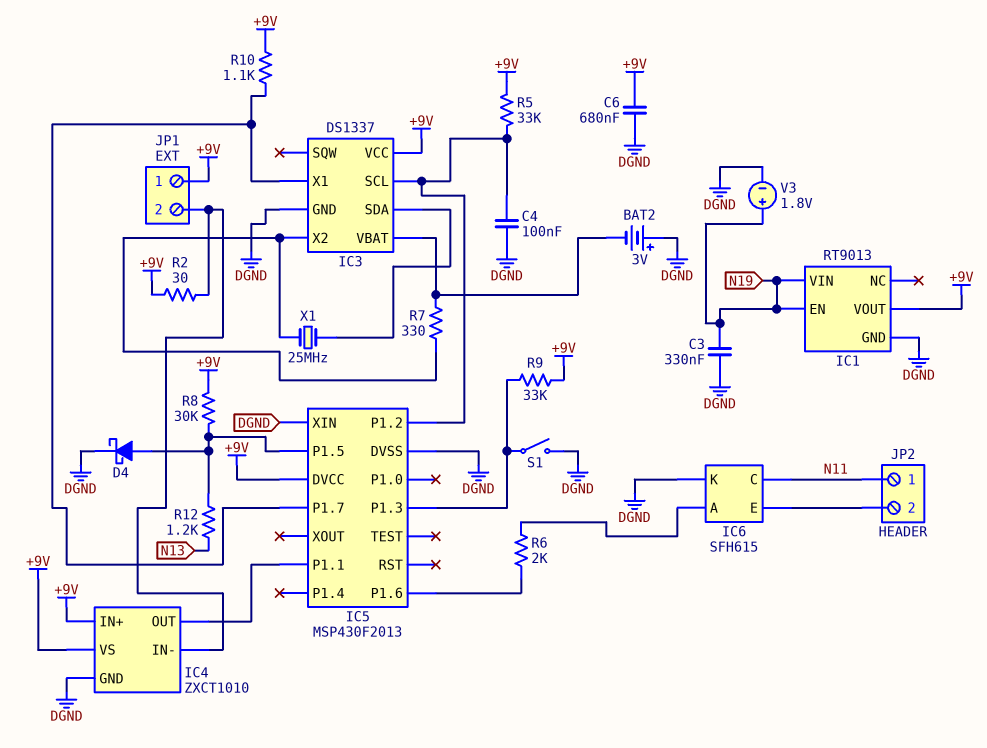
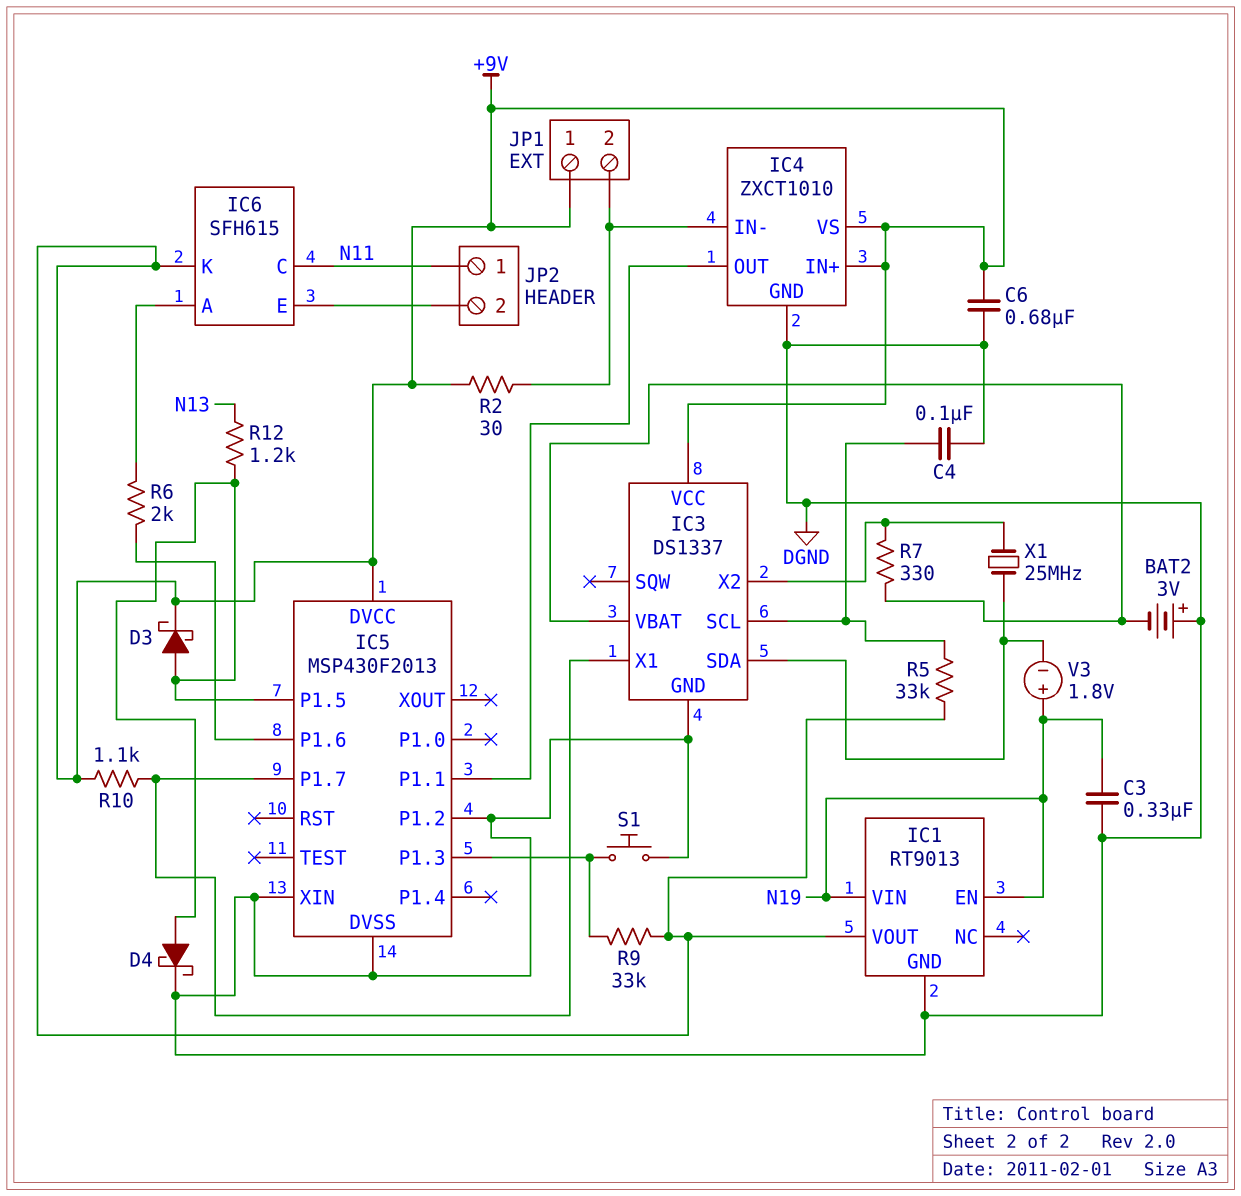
D3: none -> schottky (A IC5/P1.5, K +9V)
IC5 pin P1.2: IC3/SCL -> DGND
IC6 pin K: DGND -> +9V
R8: 30k (+9V, IC5/P1.5) -> none
S1: switch (DGND, IC5/P1.3) -> button (DGND, IC5/P1.3)
V3: 1.8V (plus N19, minus DGND) -> 1.8V (plus N19, minus IC3/SDA)

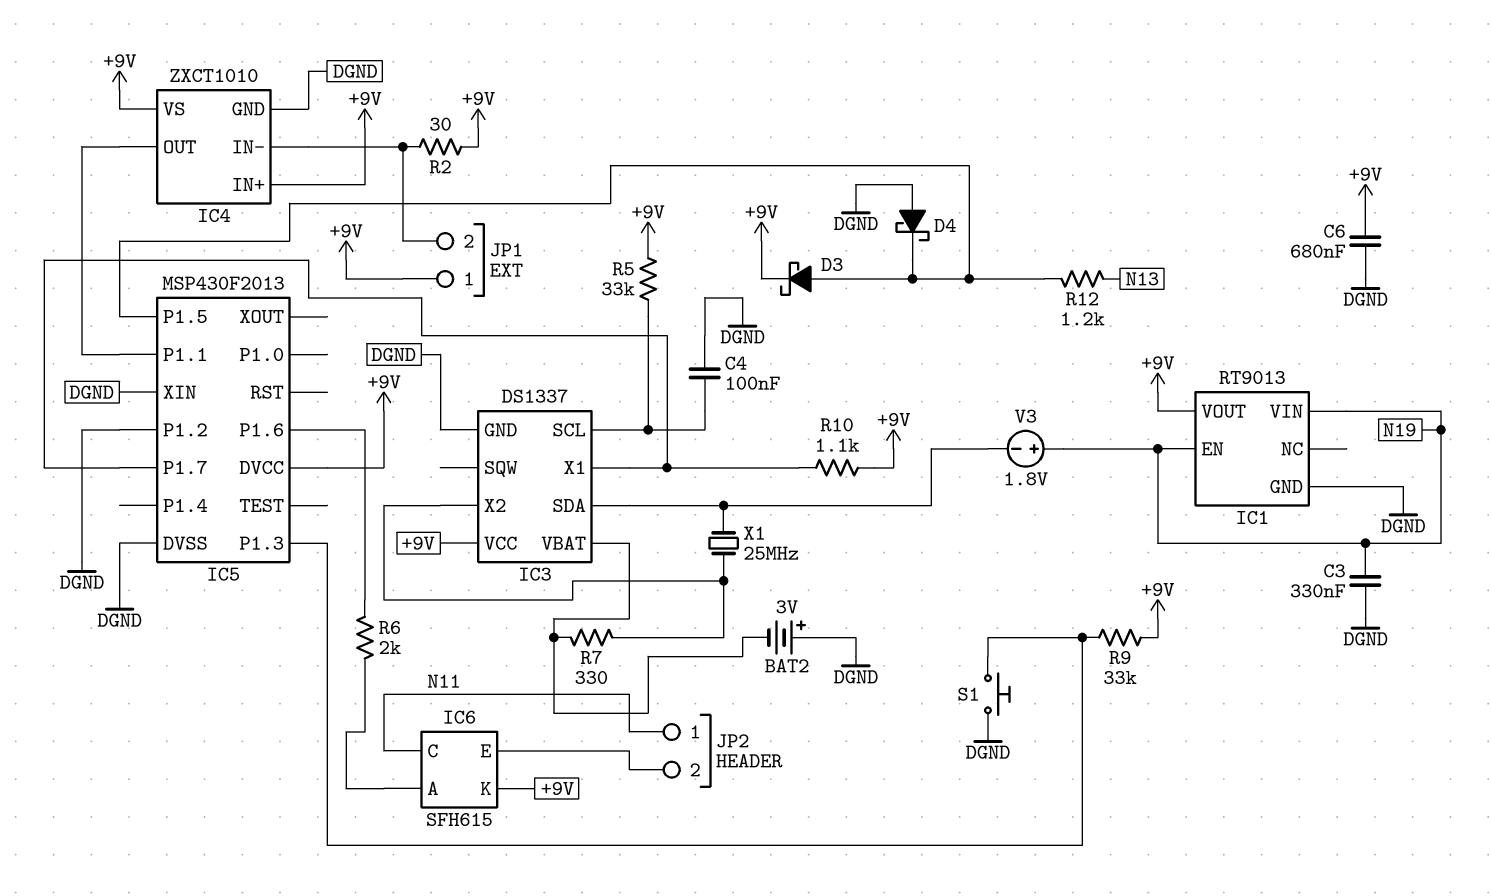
D4: schottky (A IC5/P1.5, K DGND) -> schottky (A DGND, K IC5/P1.5)

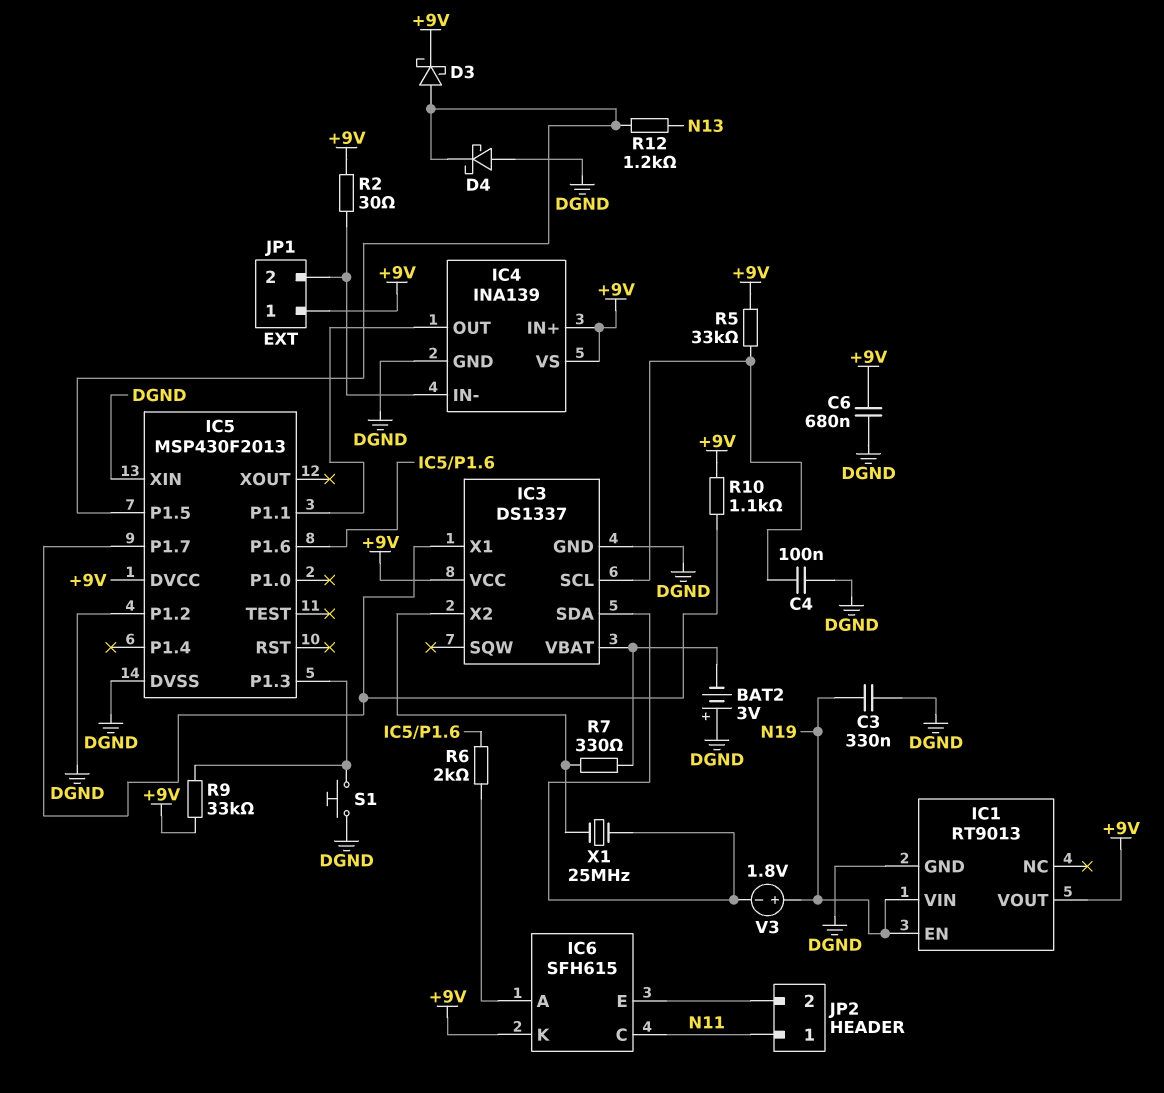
IC4: ZXCT1010 -> INA139

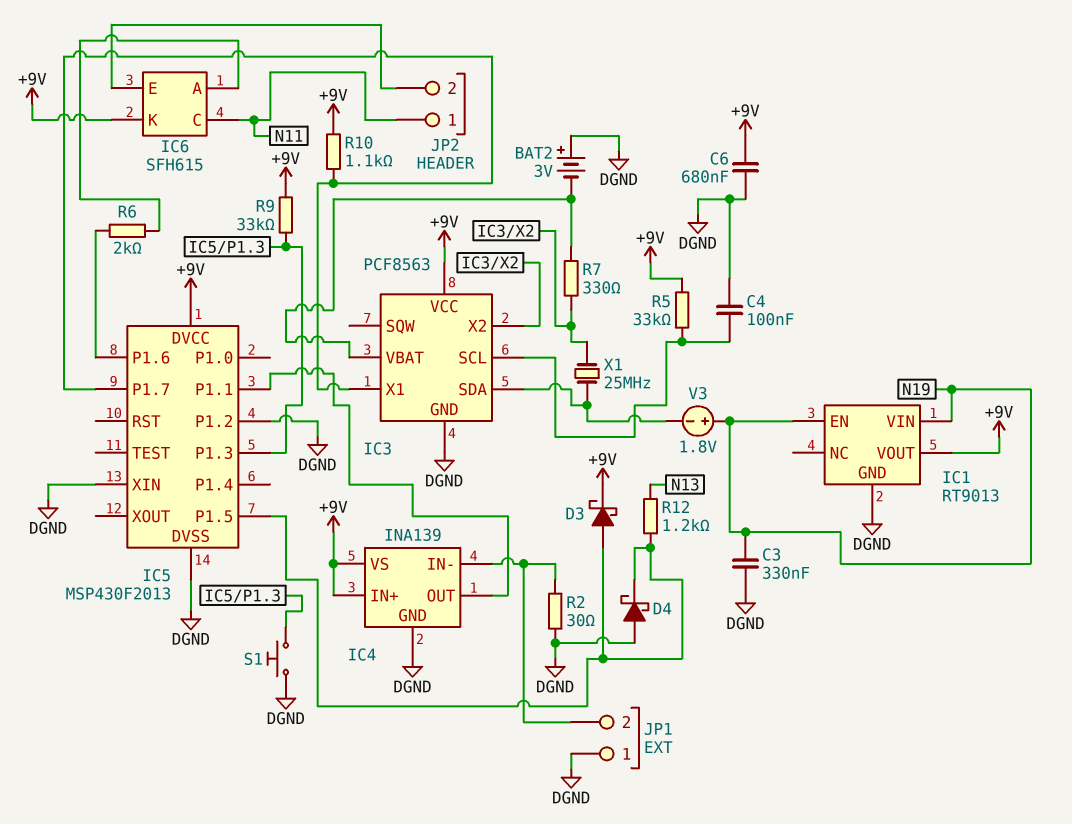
IC3: DS1337 -> PCF8563
JP1 pin 1: +9V -> DGND
R2: 30 (+9V, IC4/IN-) -> 30 (DGND, IC4/IN-)

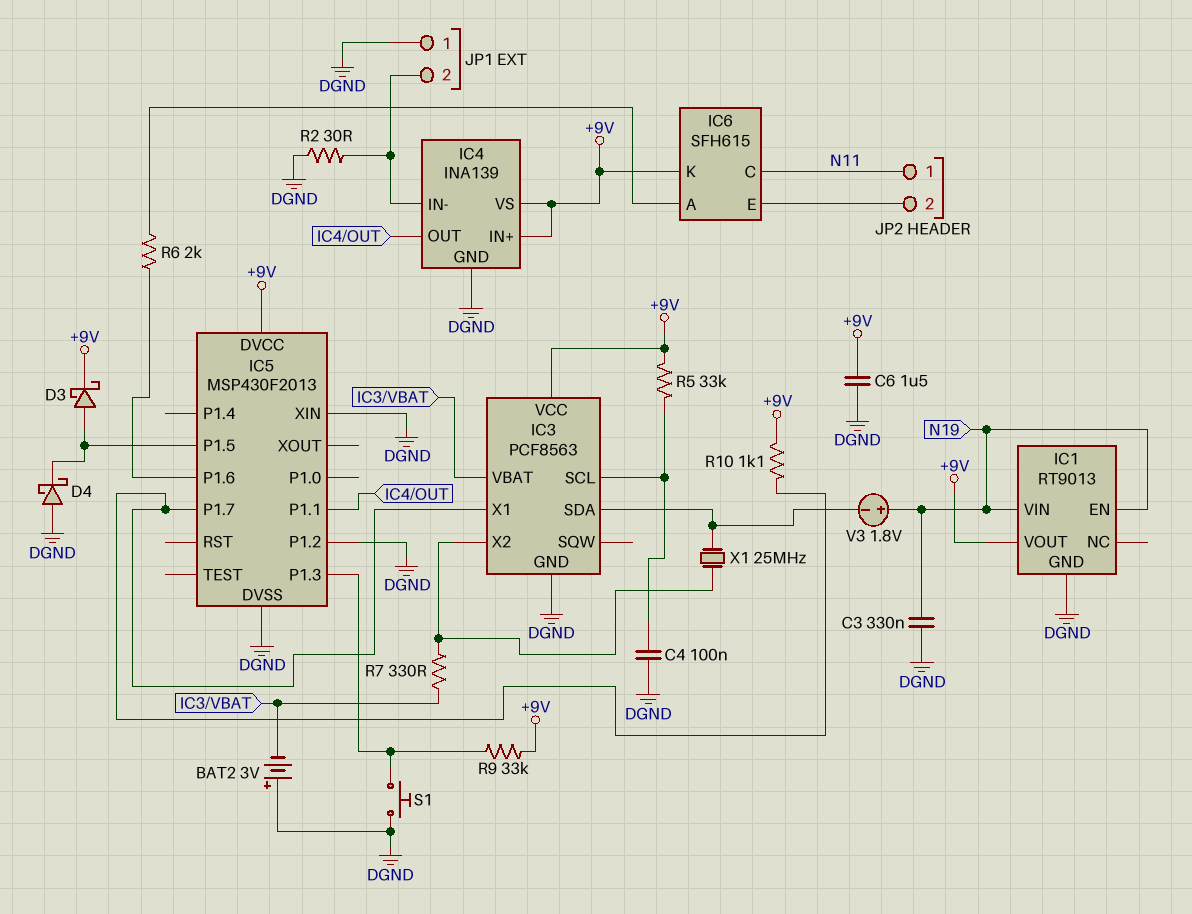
C6: 680nF (+9V, DGND) -> 1.5uF (+9V, DGND)
R12: 1.2k (IC5/P1.5, N13) -> none

